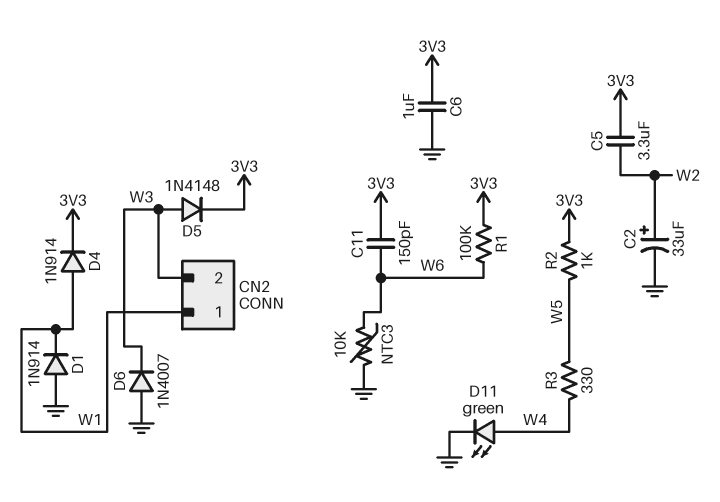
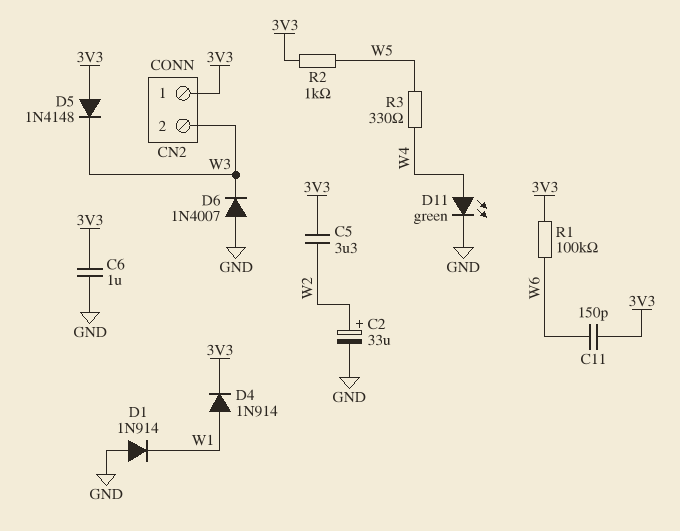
CN2 pin 1: W1 -> 3V3
D5: diode 1N4148 (A W3, K 3V3) -> diode 1N4148 (A 3V3, K W3)
NTC3: 10k (GND, W6) -> none

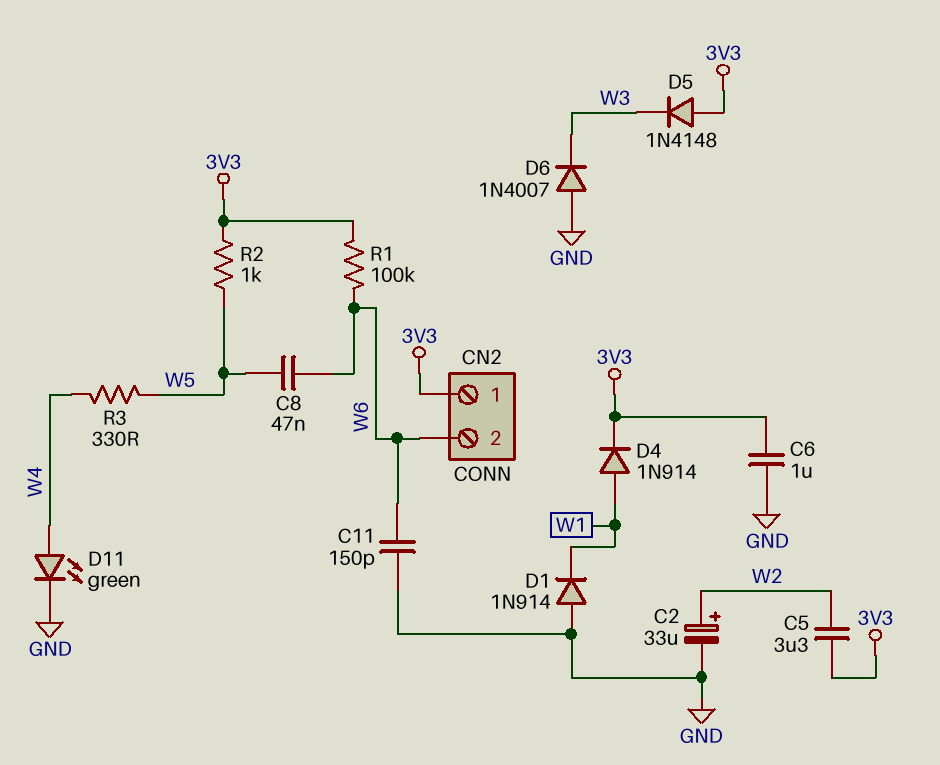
C8: none -> 47nF (W5, W6)
C11: 150pF (3V3, W6) -> 150pF (GND, W6)
CN2 pin 2: W3 -> W6

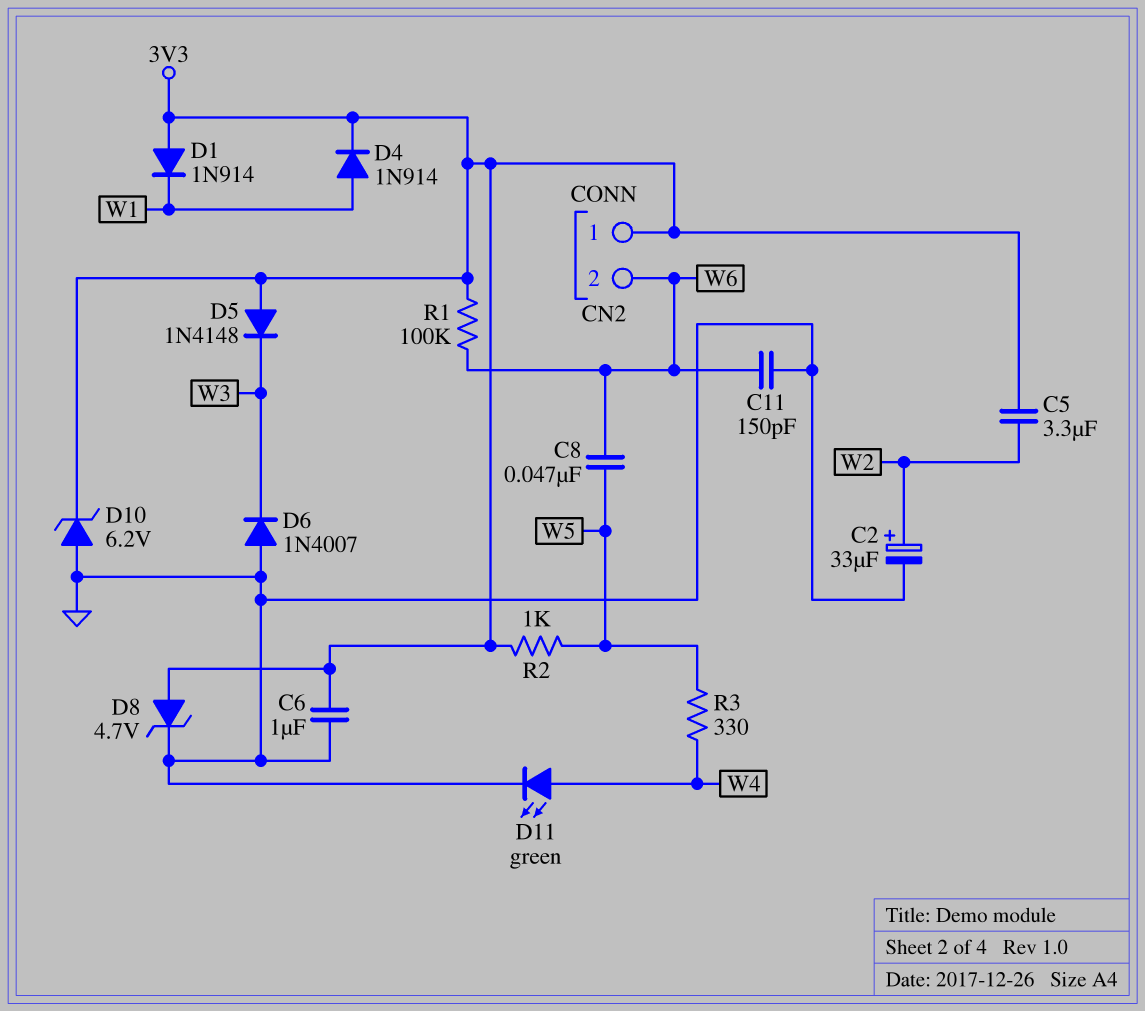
D1: diode 1N914 (A GND, K W1) -> diode 1N914 (A 3V3, K W1)
D8: none -> zener 4.7V (A 3V3, K GND)
D10: none -> zener 6.2V (A GND, K 3V3)

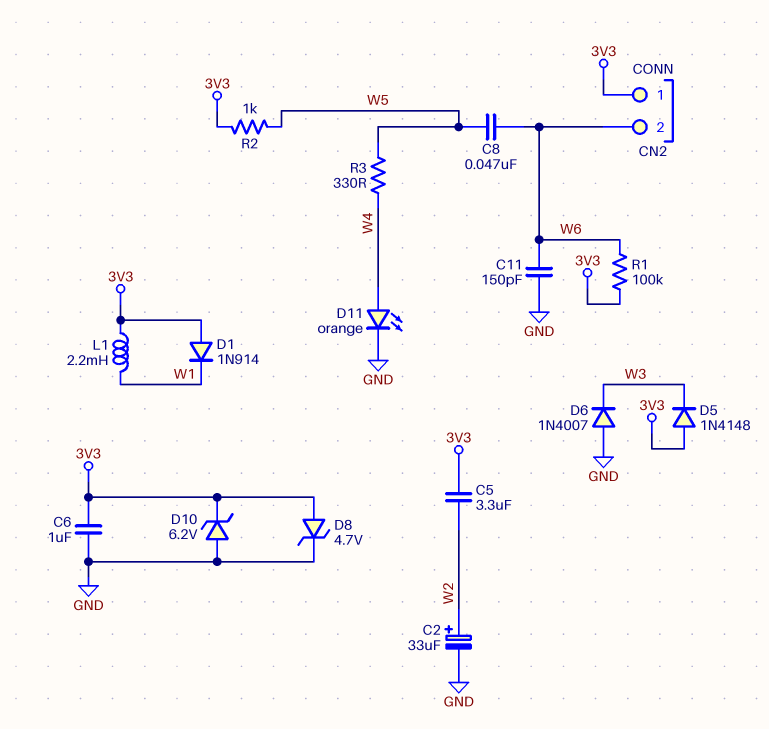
D4: diode 1N914 (A W1, K 3V3) -> none
D11: LED green (A W4, K GND) -> LED orange (A W4, K GND)
L1: none -> 2.2mH (3V3, W1)

